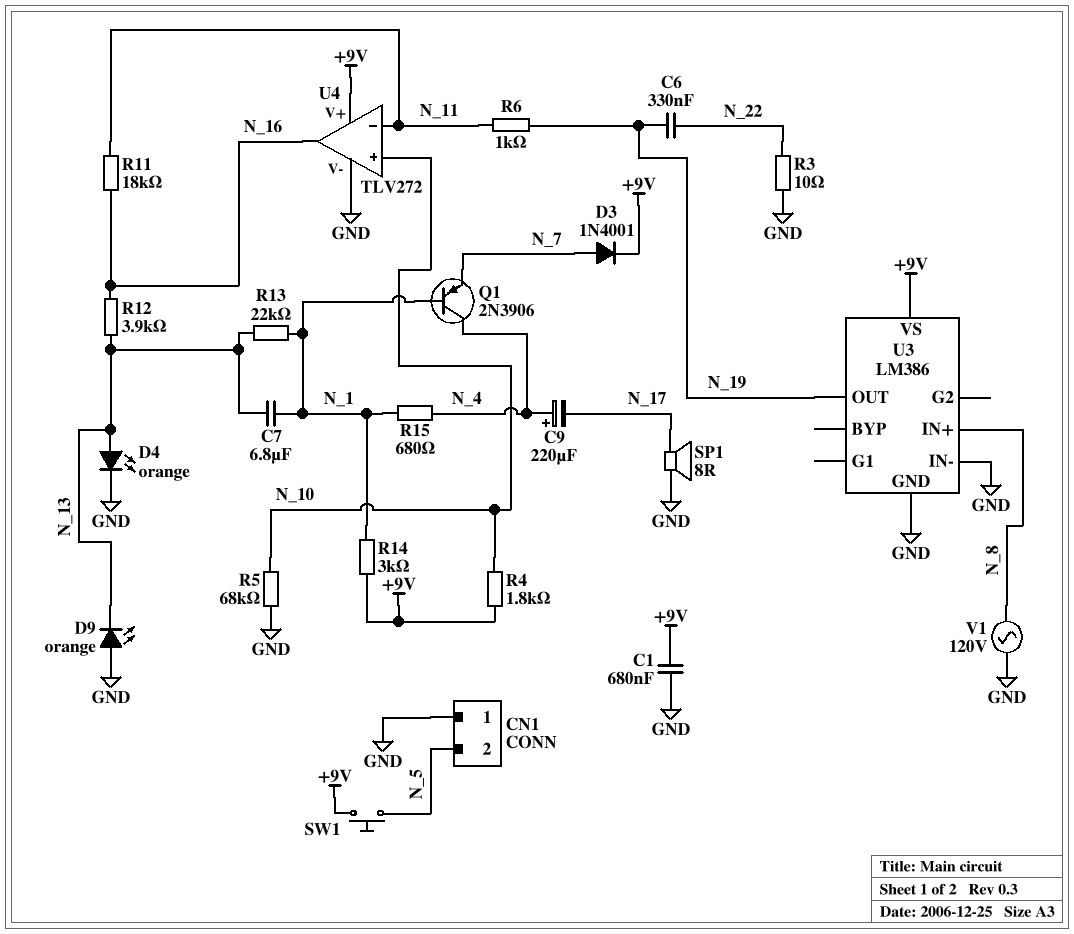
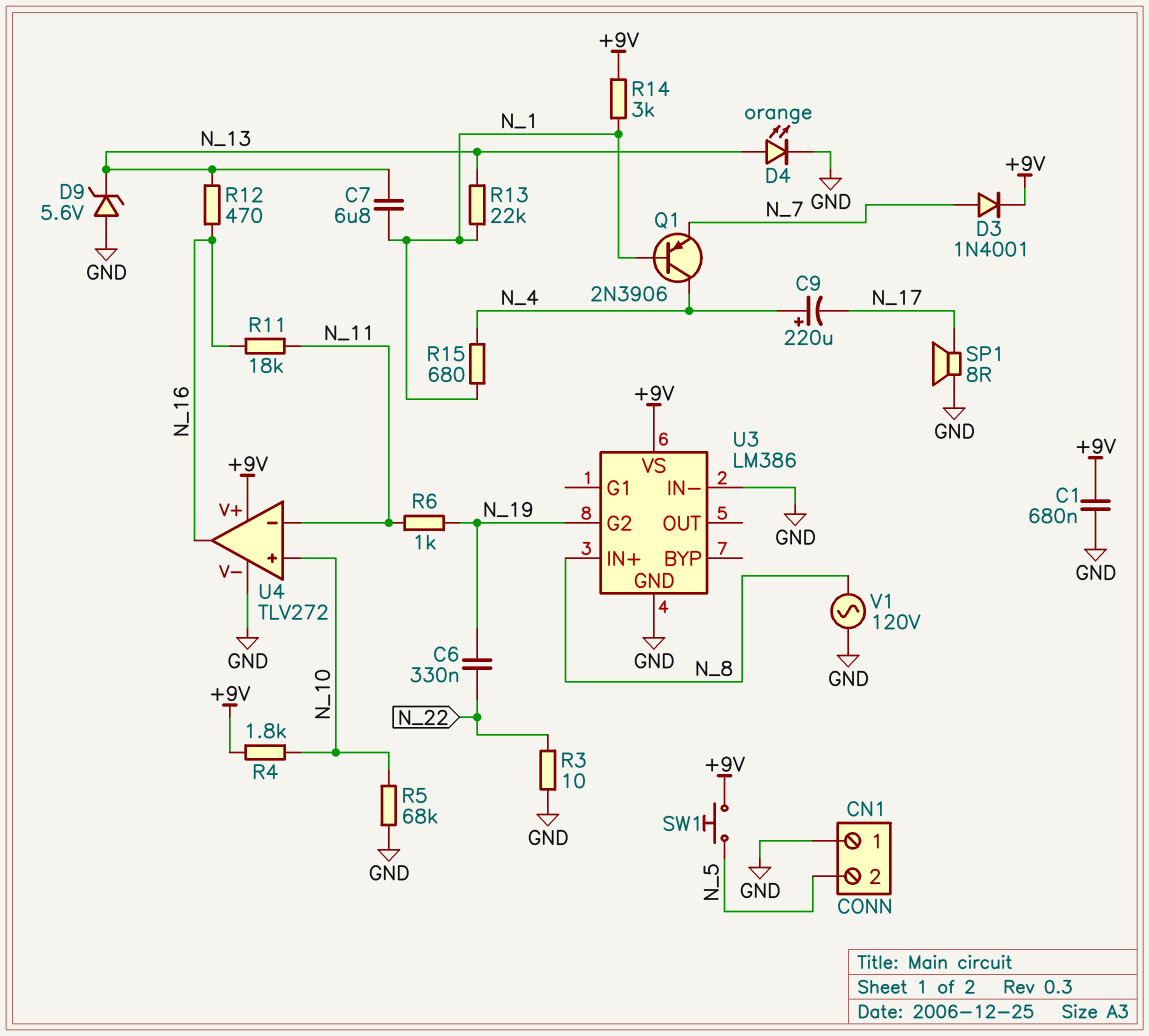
D9: LED orange (A GND, K N_13) -> zener 5.6V (A GND, K N_13)
R12: 3.9k (N_13, N_16) -> 470 (N_13, N_16)
U3 pin G2: none -> N_19
U3 pin OUT: N_19 -> none

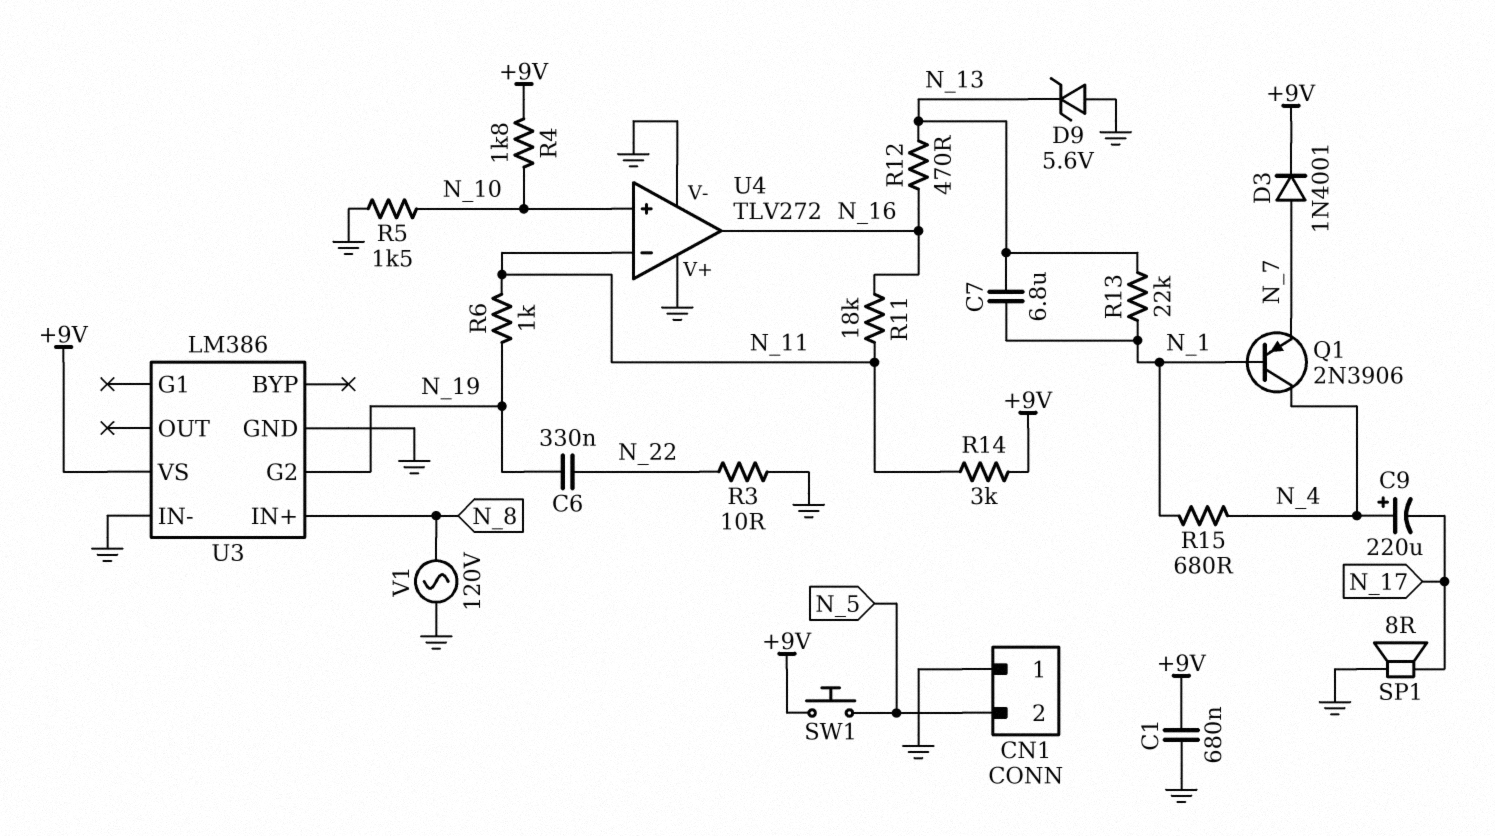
D4: LED orange (A N_13, K GND) -> none
R5: 68k (GND, N_10) -> 1.5k (GND, N_10)
R14: 3k (+9V, N_1) -> 3k (+9V, N_11)
U4 pin V+: +9V -> GND

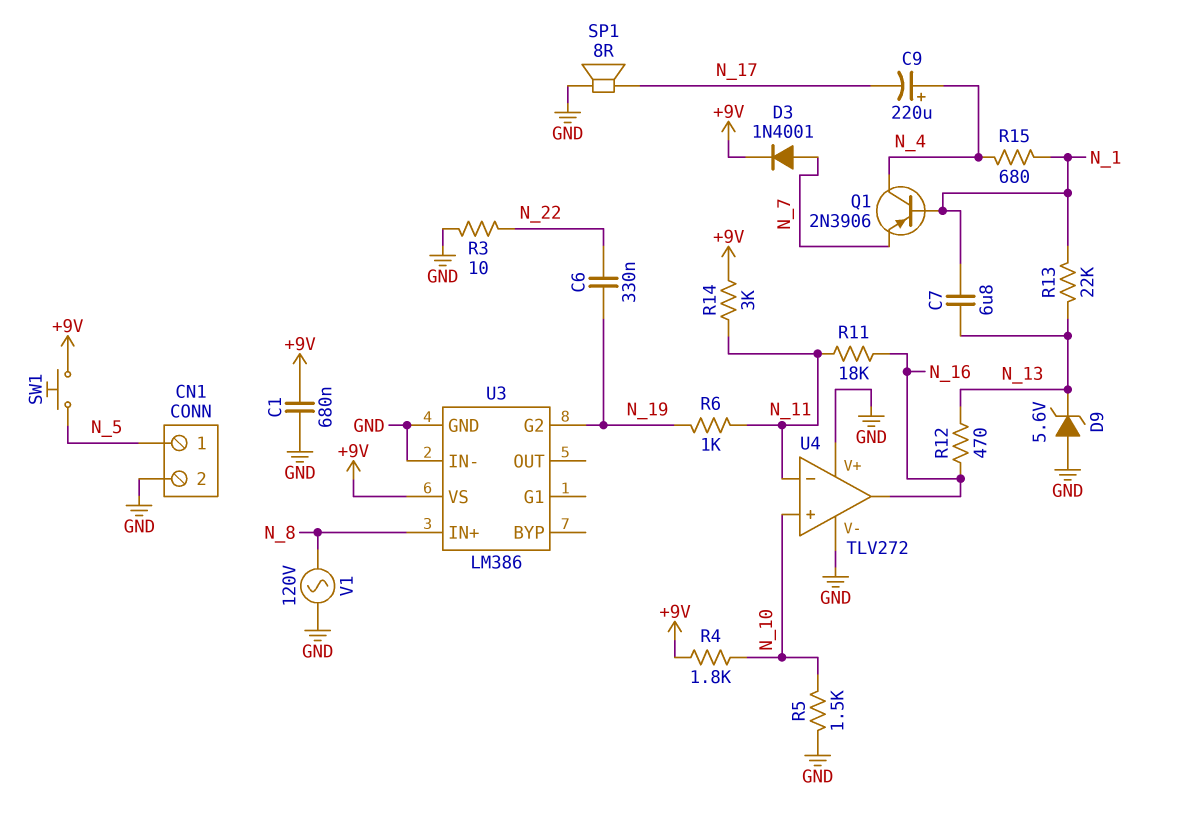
CN1 pin 1: GND -> N_5
CN1 pin 2: N_5 -> GND

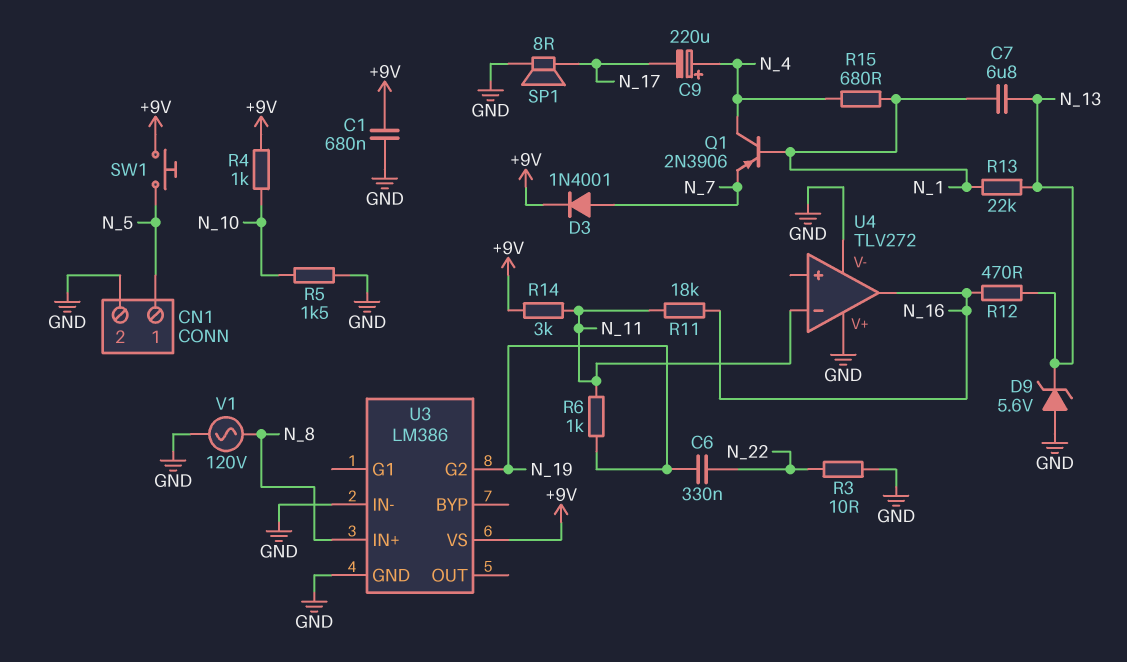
R4: 1.8k (+9V, N_10) -> 1k (+9V, N_10)
U4 pin in+: N_10 -> none

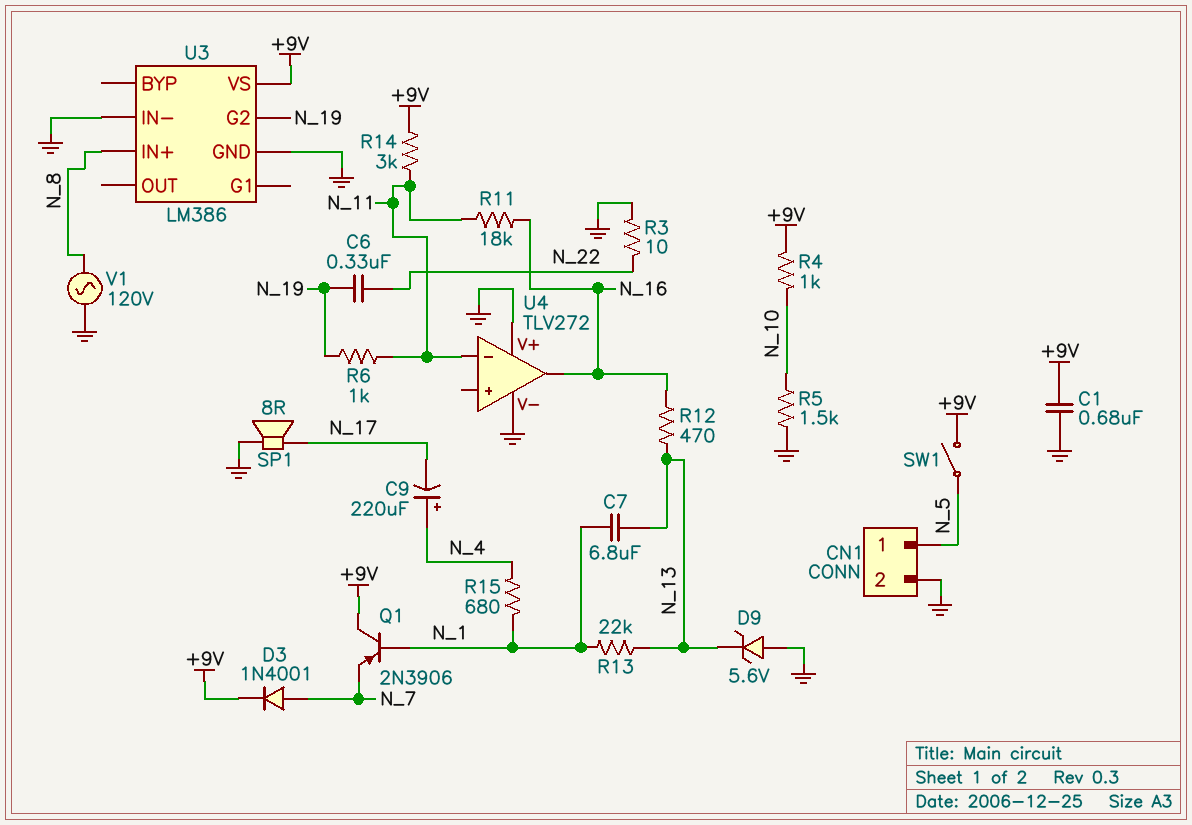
Q1: PNP 2N3906 (B N_1, C N_4, E N_7) -> PNP 2N3906 (B N_1, C +9V, E N_7)
SW1: button (+9V, N_5) -> switch (+9V, N_5)

